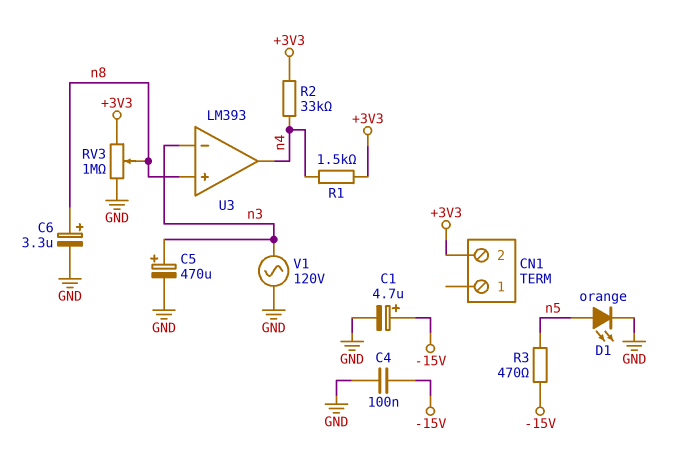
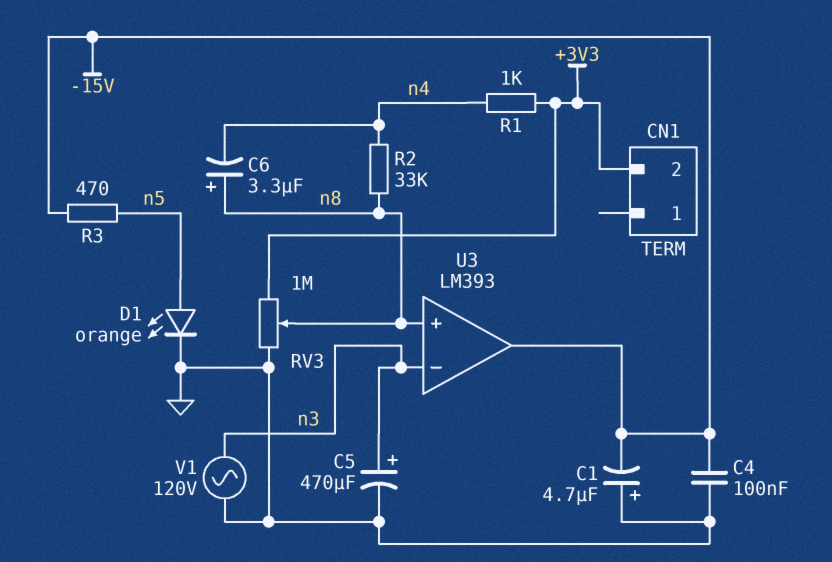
C1: 4.7uF (plus -15V, minus GND) -> 4.7uF (plus GND, minus -15V)
C6: 3.3uF (plus n8, minus GND) -> 3.3uF (plus n8, minus n4)
R1: 1.5k (+3V3, n4) -> 1k (+3V3, n4)
R2: 33k (+3V3, n4) -> 33k (n4, n8)
U3 pin out: n4 -> -15V

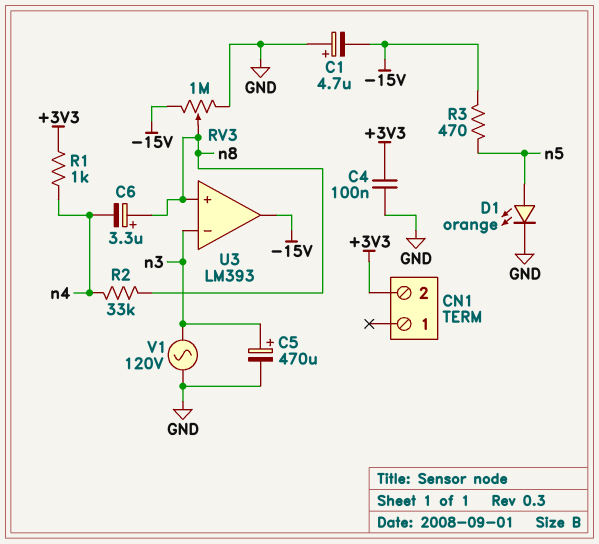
C4: 100nF (-15V, GND) -> 100nF (+3V3, GND)
RV3: 1M (+3V3, GND, wiper n8) -> 1M (-15V, GND, wiper n8)

